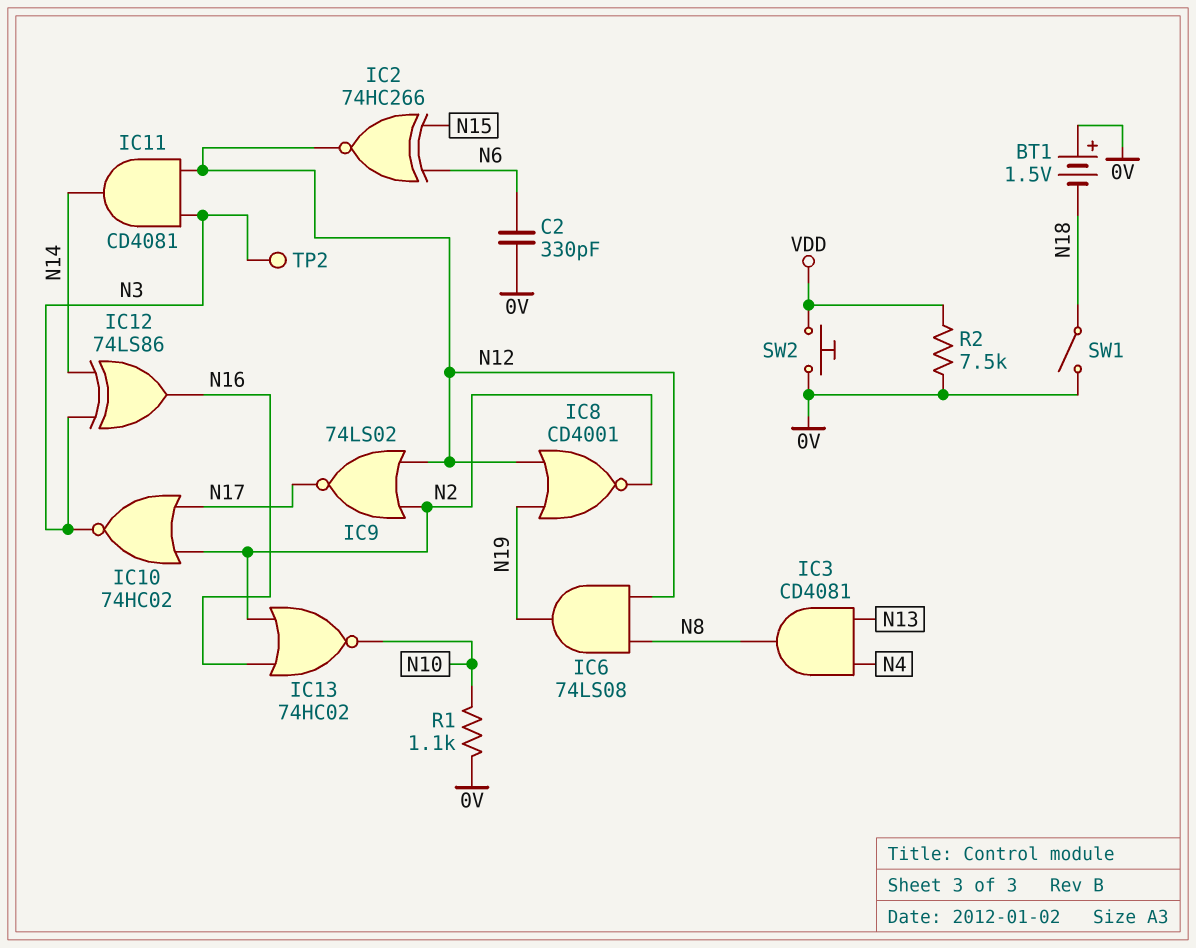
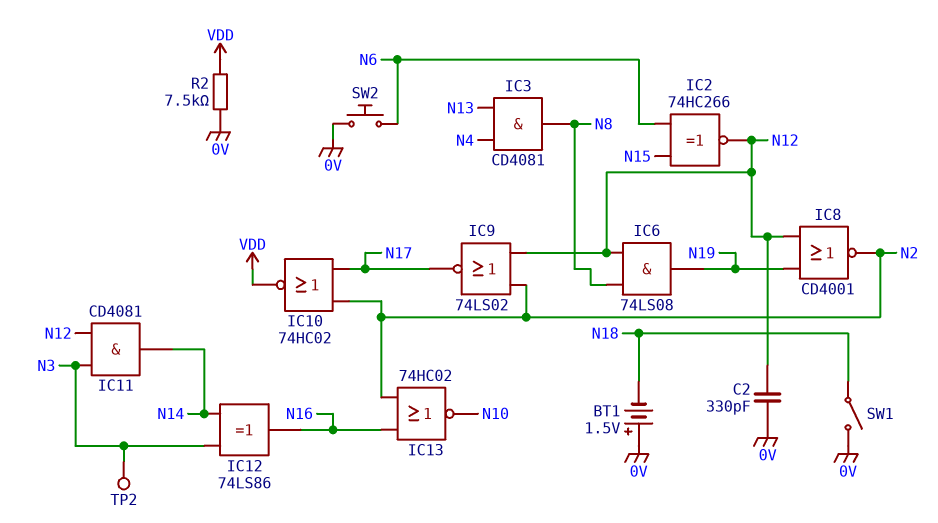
C2: 330pF (0V, N6) -> 330pF (0V, N12)
IC10: NOR 74HC02 (in N2, in N17, out N3) -> NOR 74HC02 (in N2, in N17, out VDD)
R1: 1.1k (0V, N10) -> none
SW2: button (0V, VDD) -> button (0V, N6)

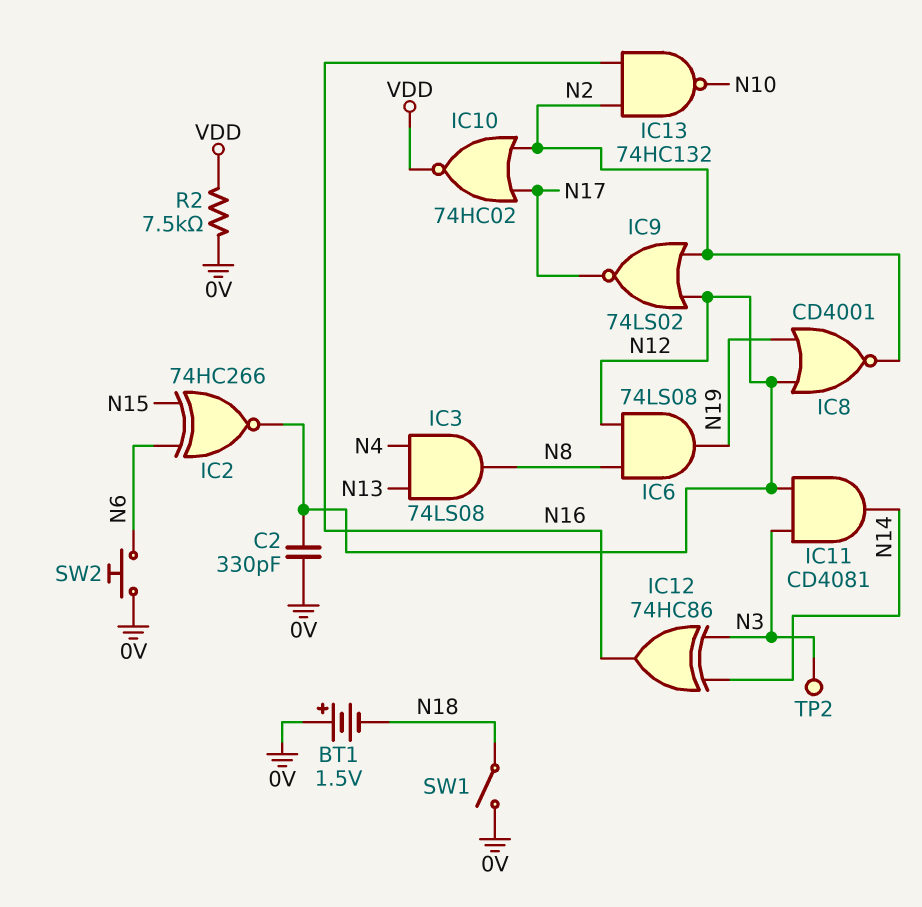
IC3: AND CD4081 (in N4, in N13, out N8) -> AND 74LS08 (in N4, in N13, out N8)
IC12: XOR 74LS86 (in N3, in N14, out N16) -> XOR 74HC86 (in N3, in N14, out N16)
IC13: NOR 74HC02 (in N2, in N16, out N10) -> NAND 74HC132 (in N2, in N16, out N10)

